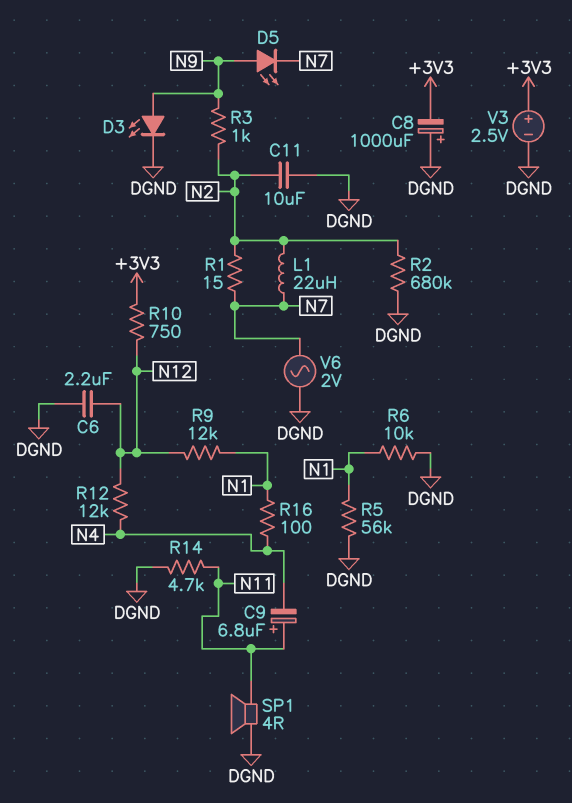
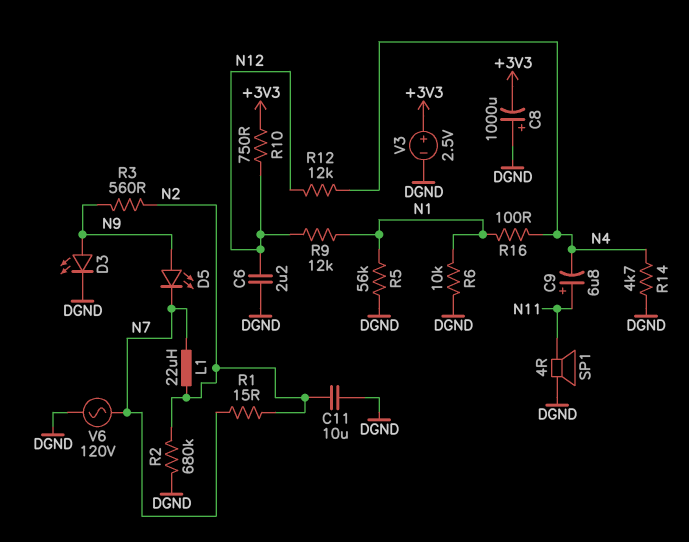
R3: 1k (N2, N9) -> 560 (N2, N9)
R14: 4.7k (DGND, N11) -> 4.7k (DGND, N4)
V6: AC 2V (DGND, N7) -> AC 120V (DGND, N7)

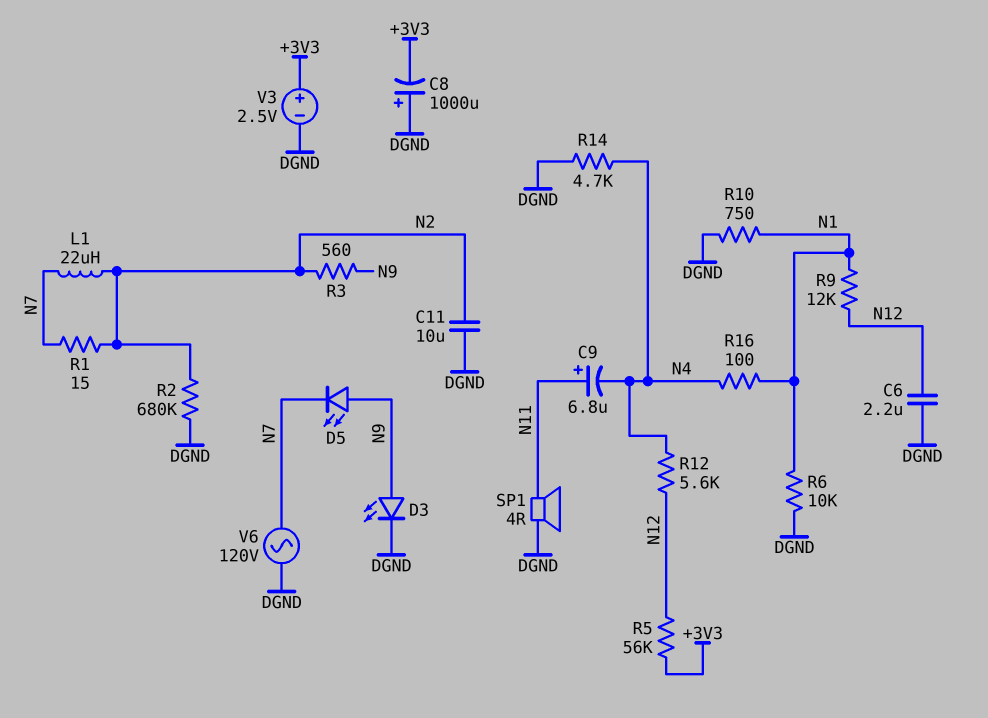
R5: 56k (DGND, N1) -> 56k (+3V3, N12)
R10: 750 (+3V3, N12) -> 750 (DGND, N1)
R12: 12k (N4, N12) -> 5.6k (N4, N12)

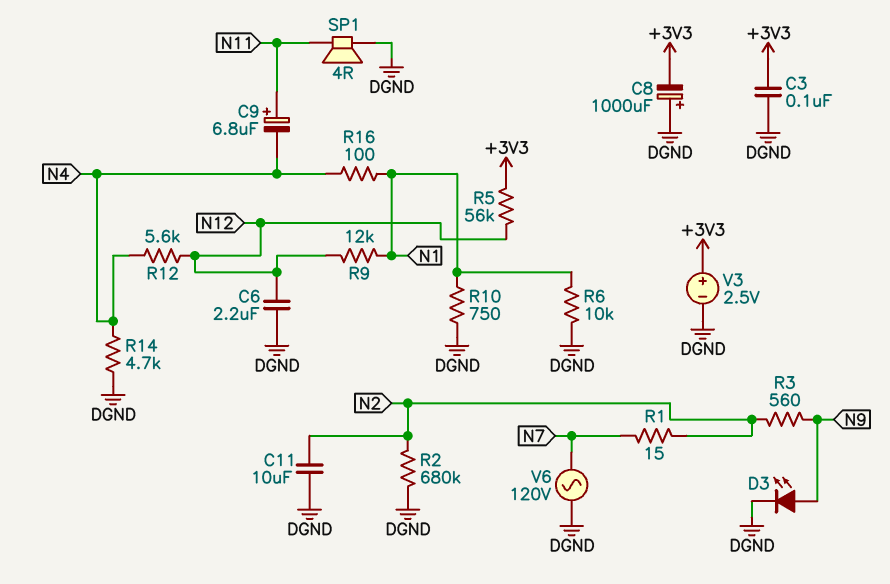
C3: none -> 100nF (+3V3, DGND)
D5: LED (A N9, K N7) -> none
L1: 22uH (N2, N7) -> none

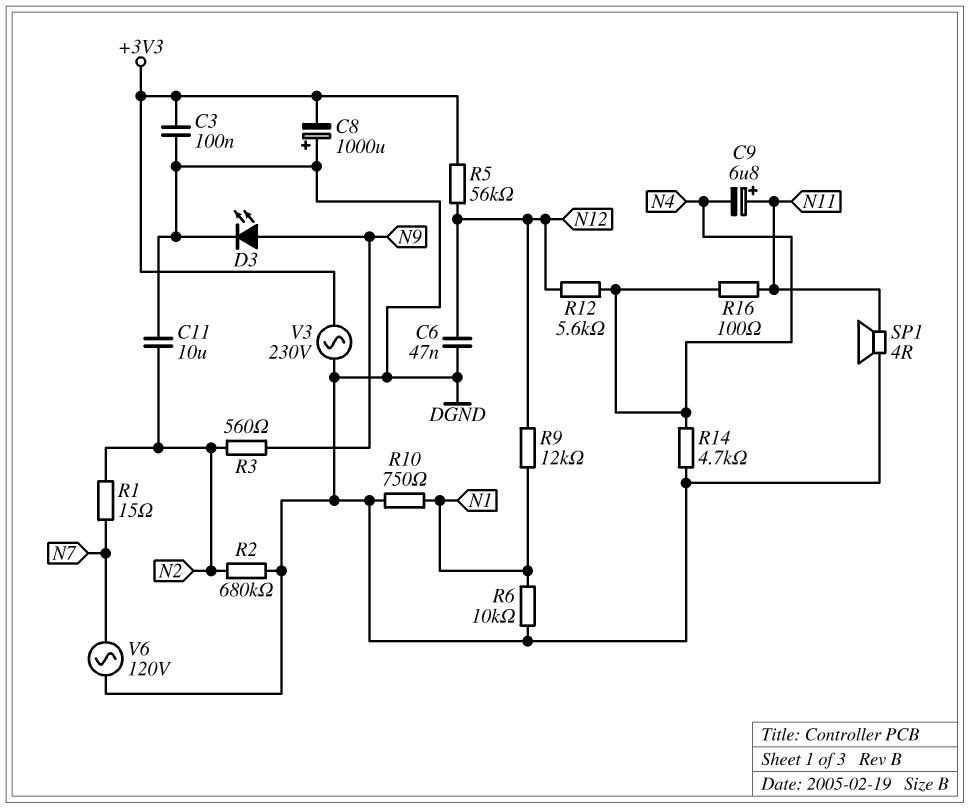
C6: 2.2uF (DGND, N12) -> 47nF (DGND, N12)
R16: 100 (N1, N4) -> 100 (N4, N11)
V3: 2.5V (plus +3V3, minus DGND) -> AC 230V (+3V3, DGND)

